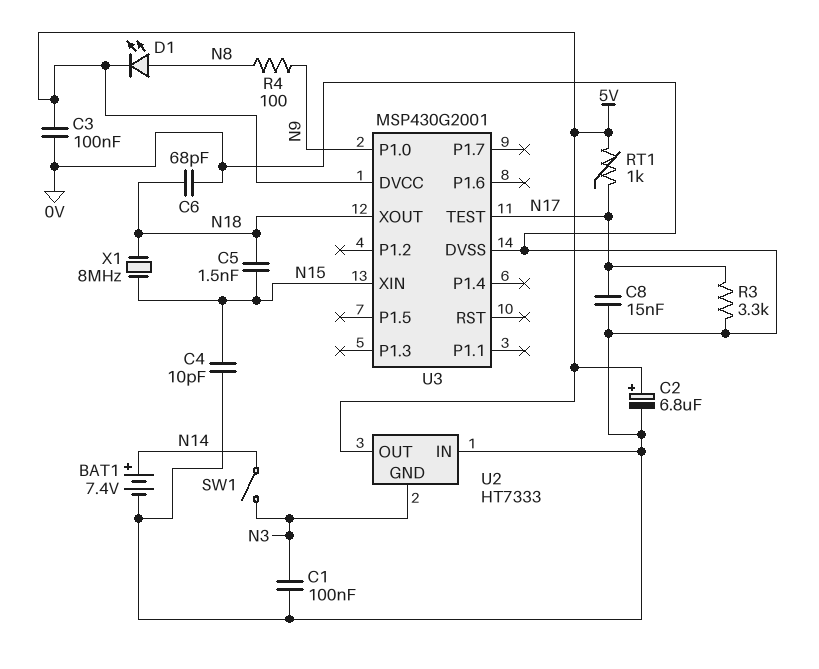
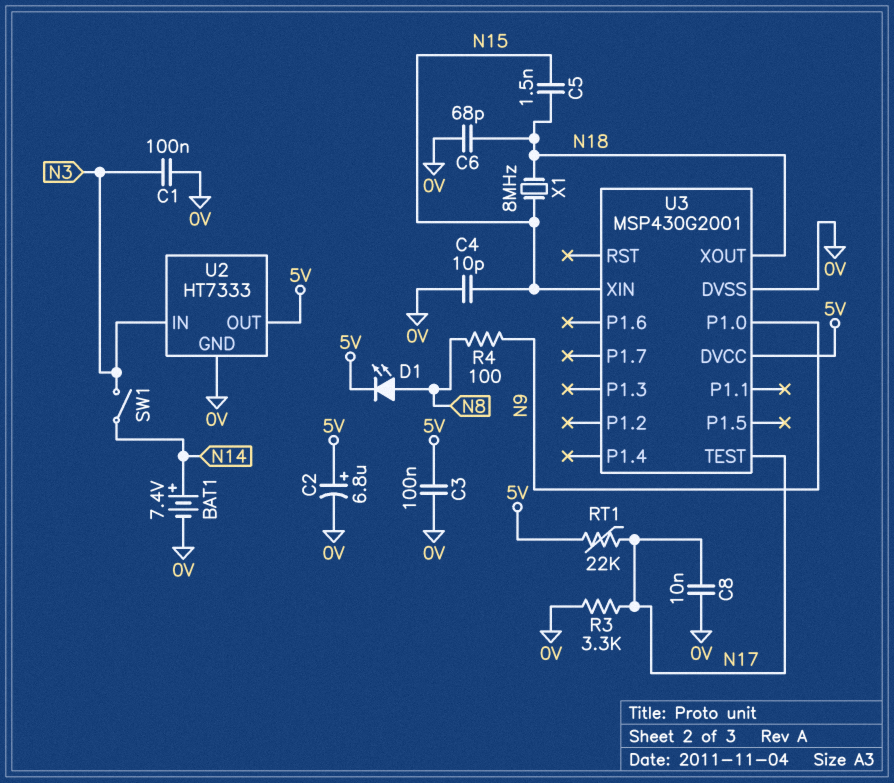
C8: 15nF (0V, N17) -> 10nF (0V, N17)
RT1: 1k (5V, N17) -> 22k (5V, N17)
U2 pin GND: N3 -> 0V
U2 pin IN: 0V -> N3

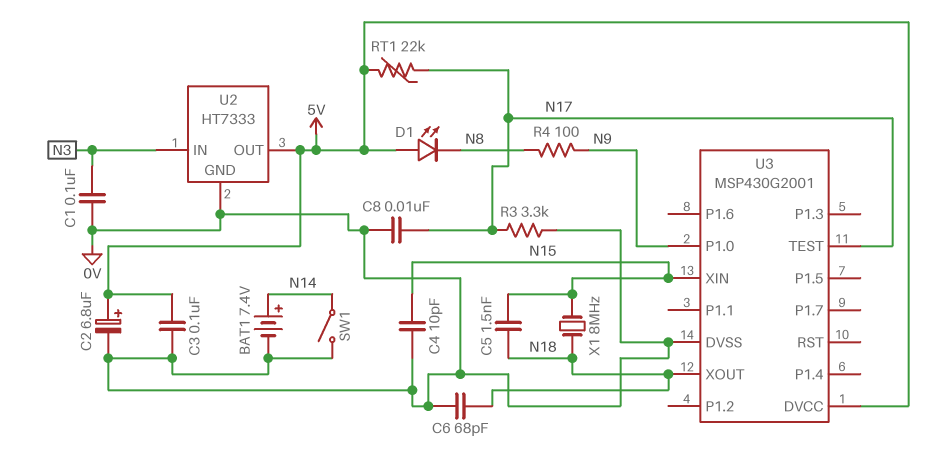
D1: LED (A N8, K 5V) -> LED (A 5V, K N8)
SW1: switch (N3, N14) -> switch (0V, N14)

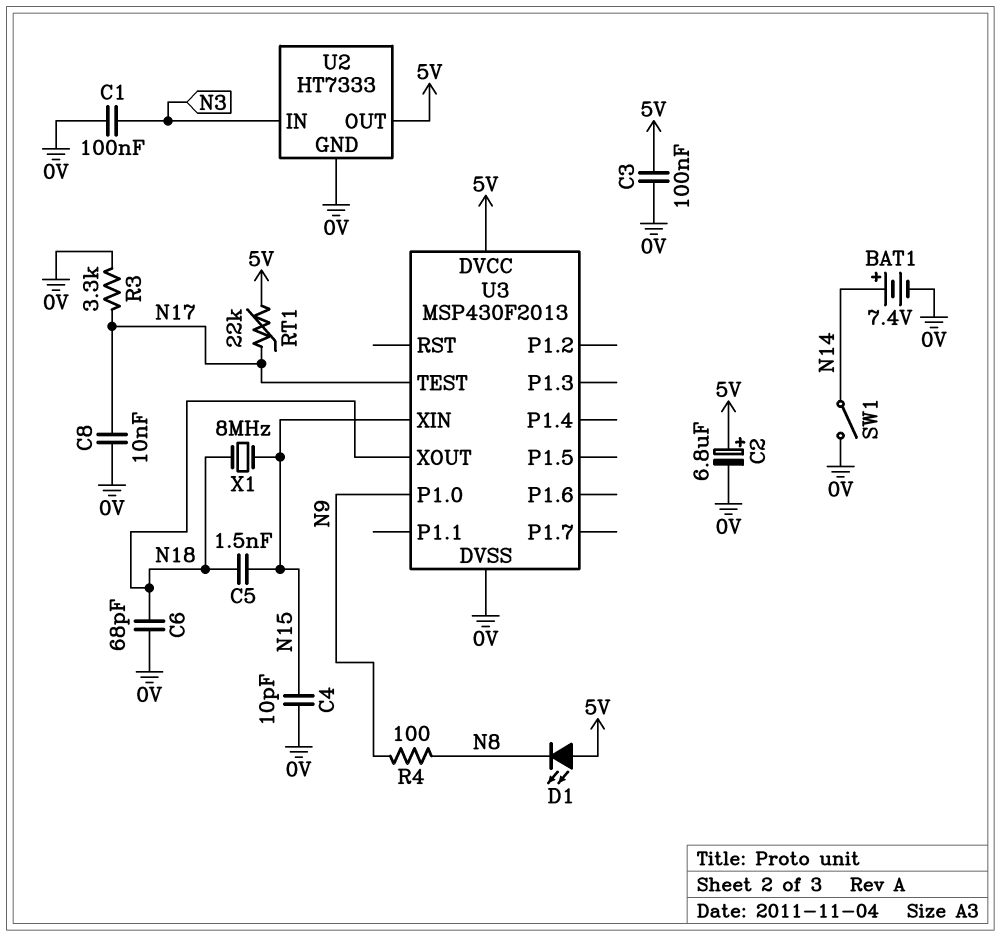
U3: MSP430G2001 -> MSP430F2013

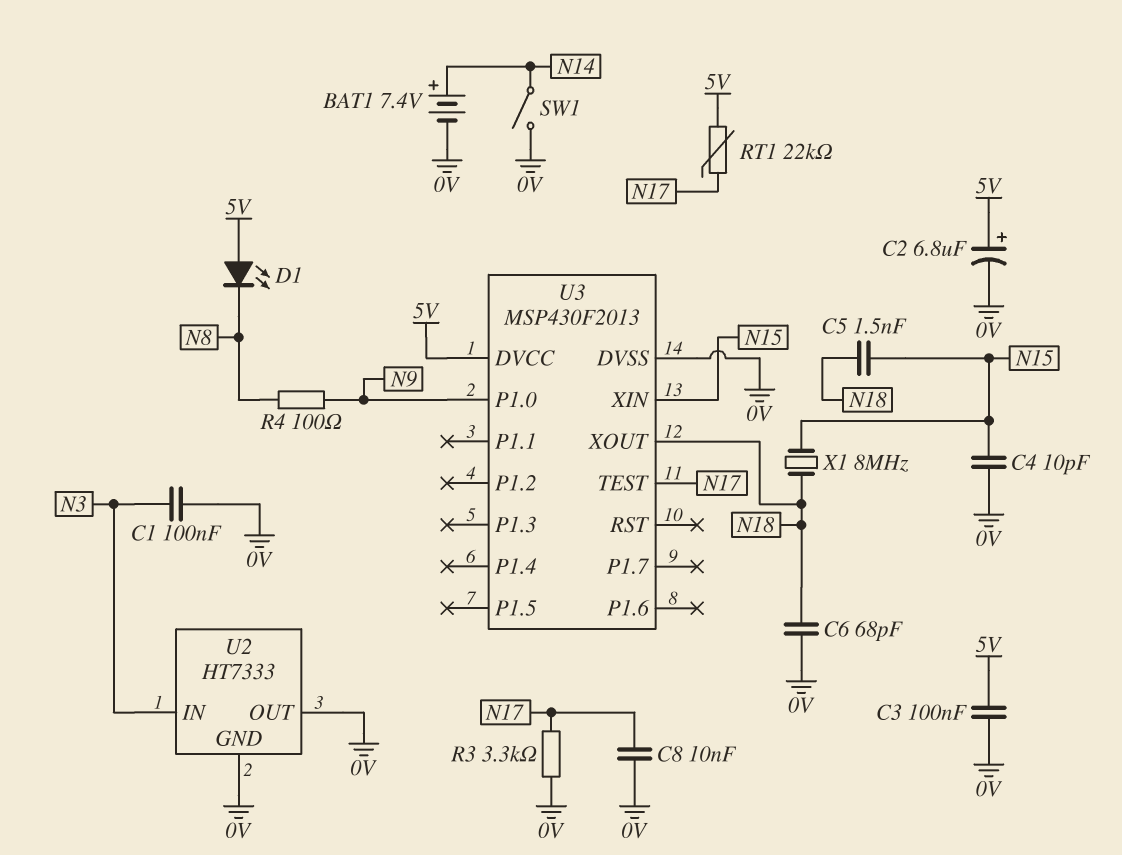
U2 pin OUT: 5V -> 0V

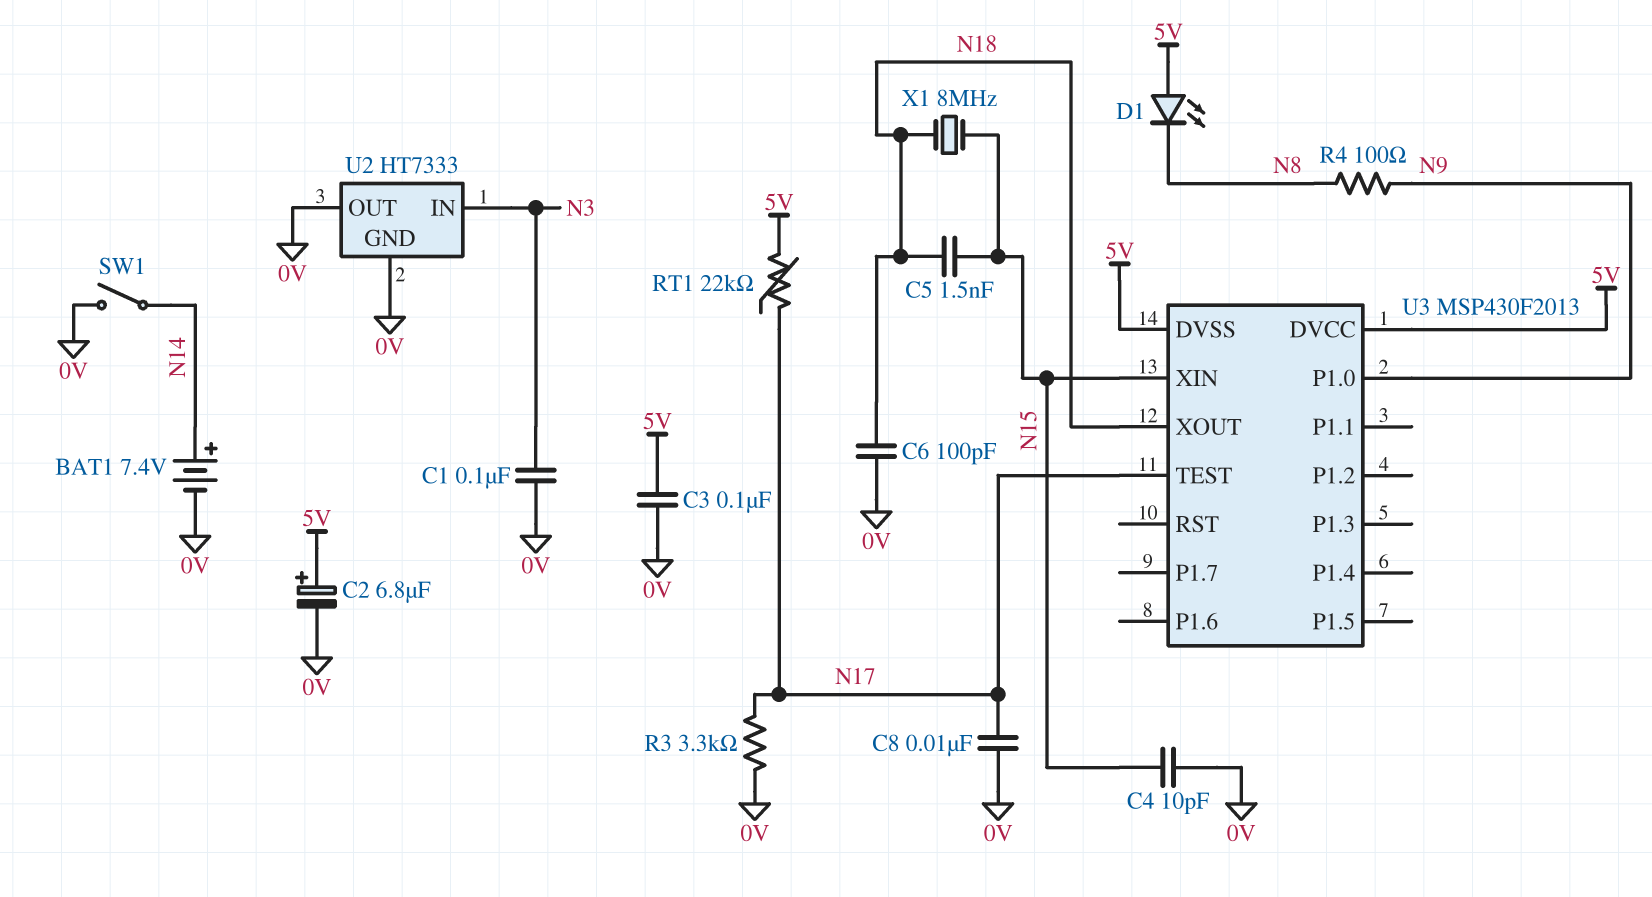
C6: 68pF (0V, N18) -> 100pF (0V, N18)
U3 pin DVSS: 0V -> 5V

